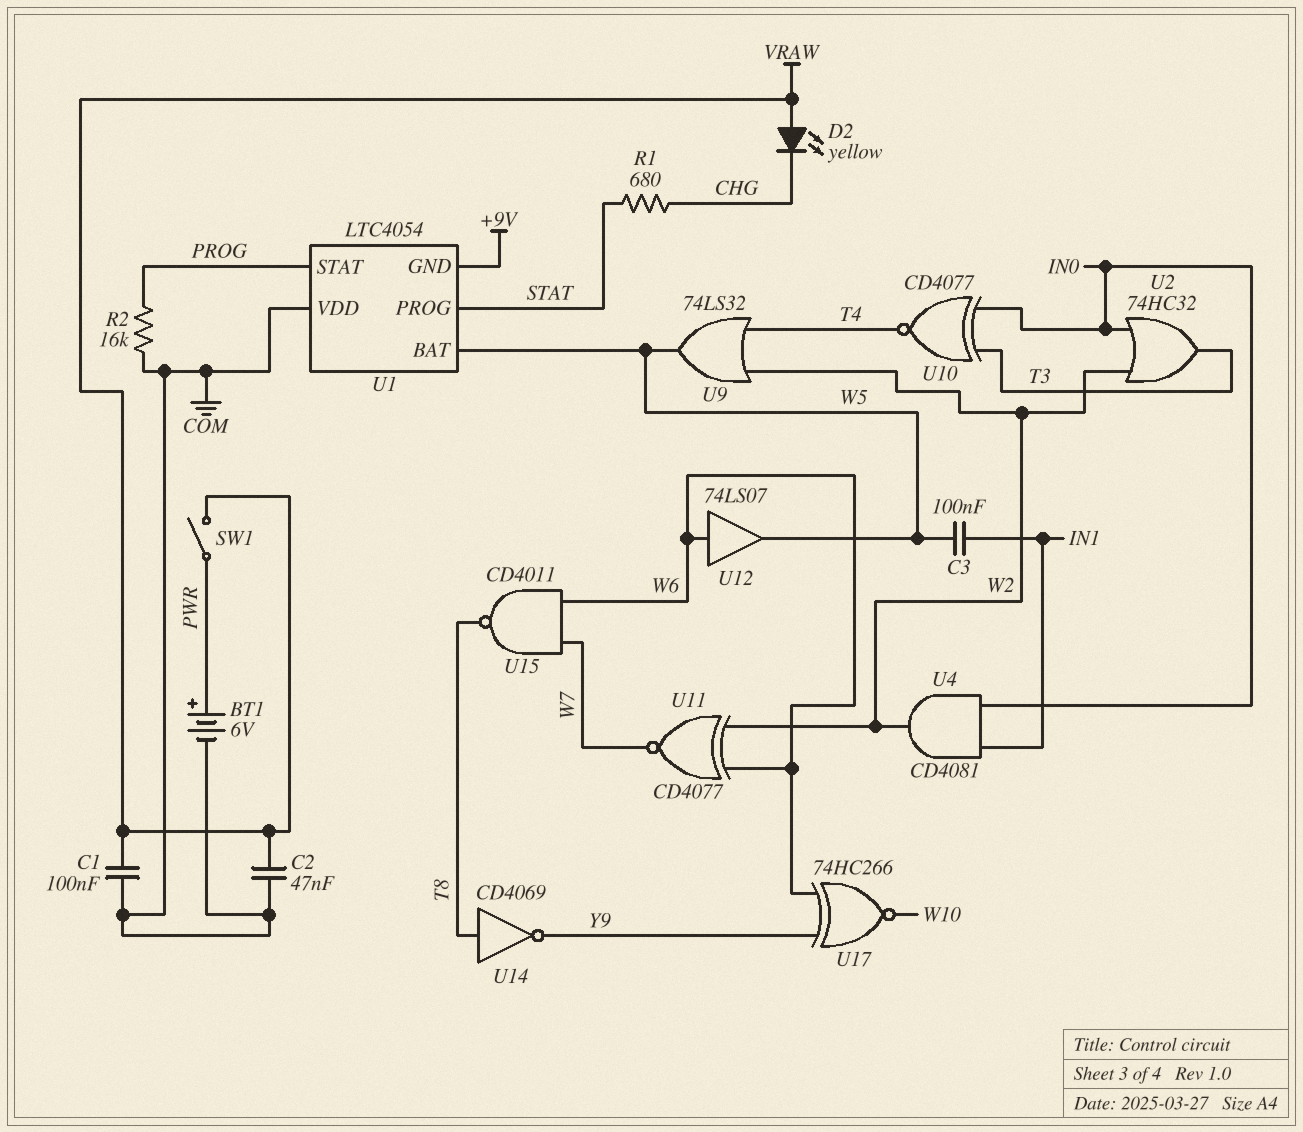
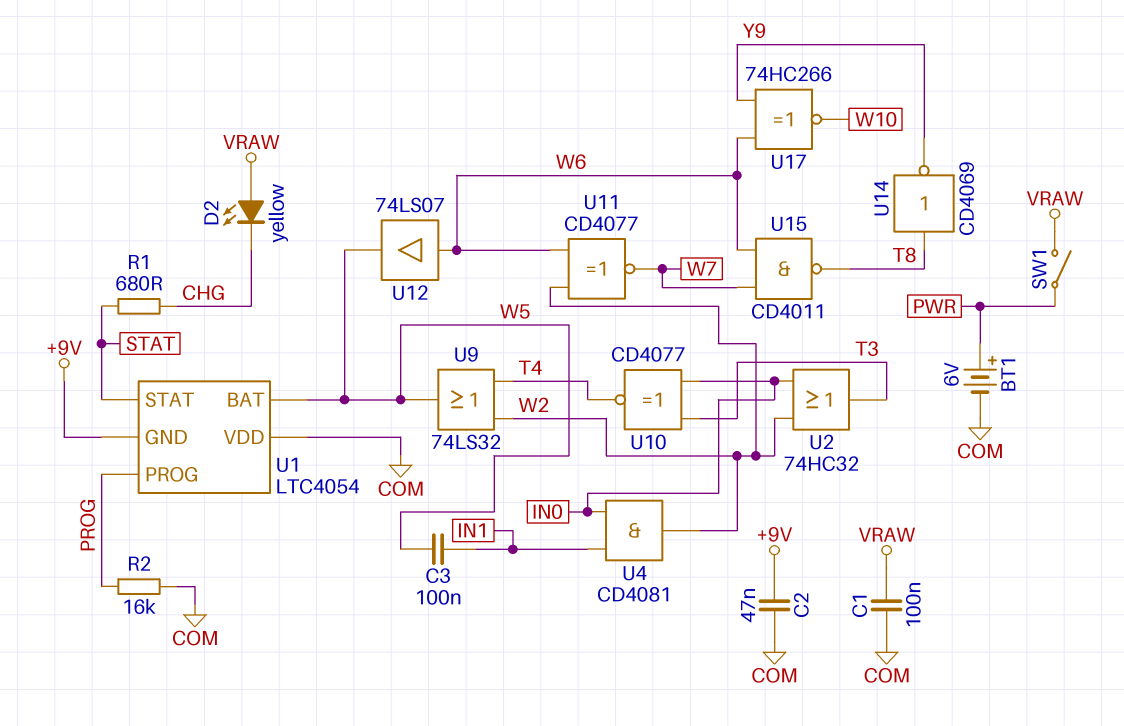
C2: 47nF (COM, VRAW) -> 47nF (+9V, COM)
U1 pin PROG: STAT -> PROG
U1 pin STAT: PROG -> STAT

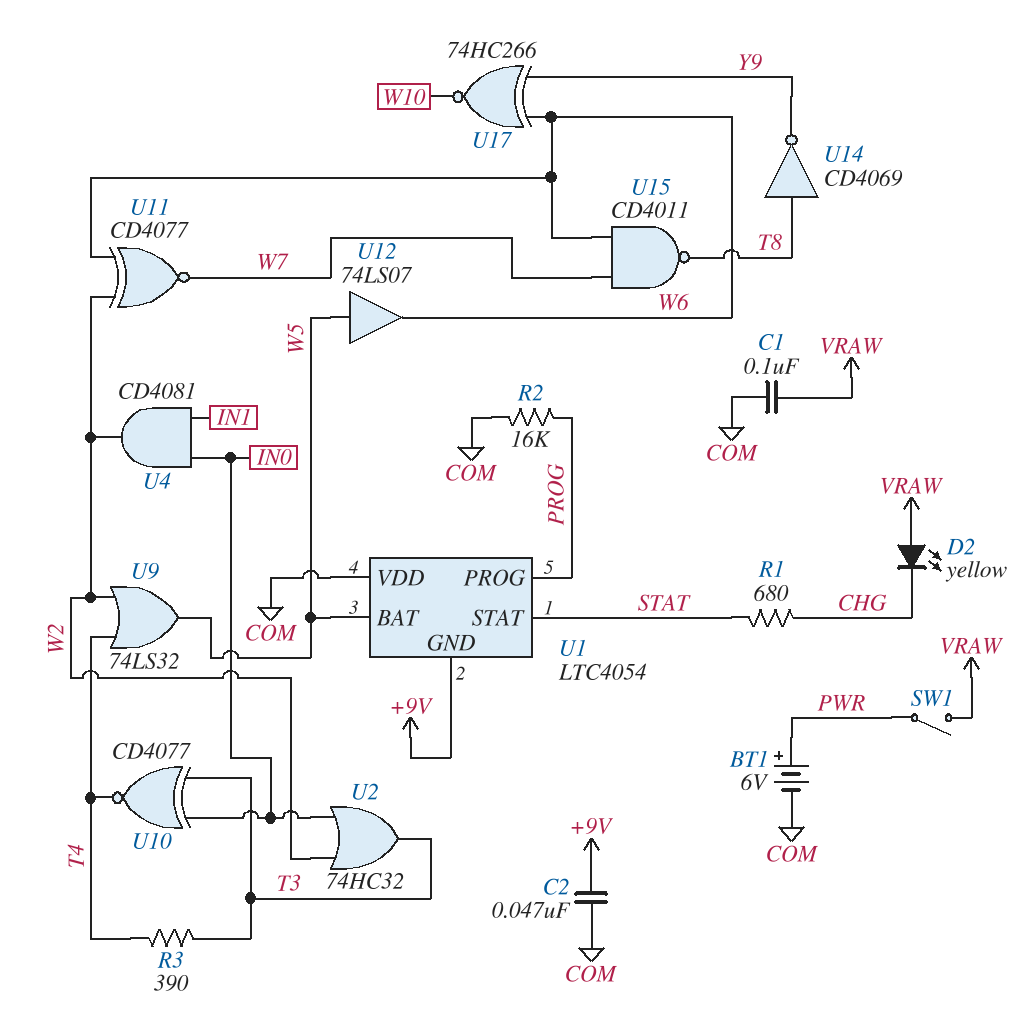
C3: 100nF (IN1, W5) -> none
R3: none -> 390 (T3, T4)
U12: buffer 74LS07 (in W6, out W5) -> buffer 74LS07 (in W5, out W6)

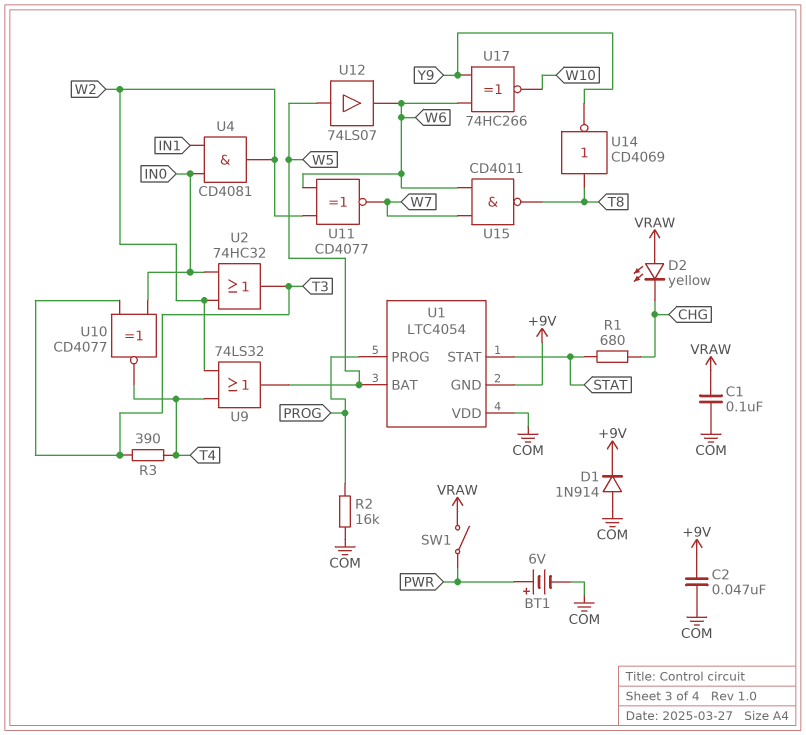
D1: none -> diode 1N914 (A COM, K +9V)

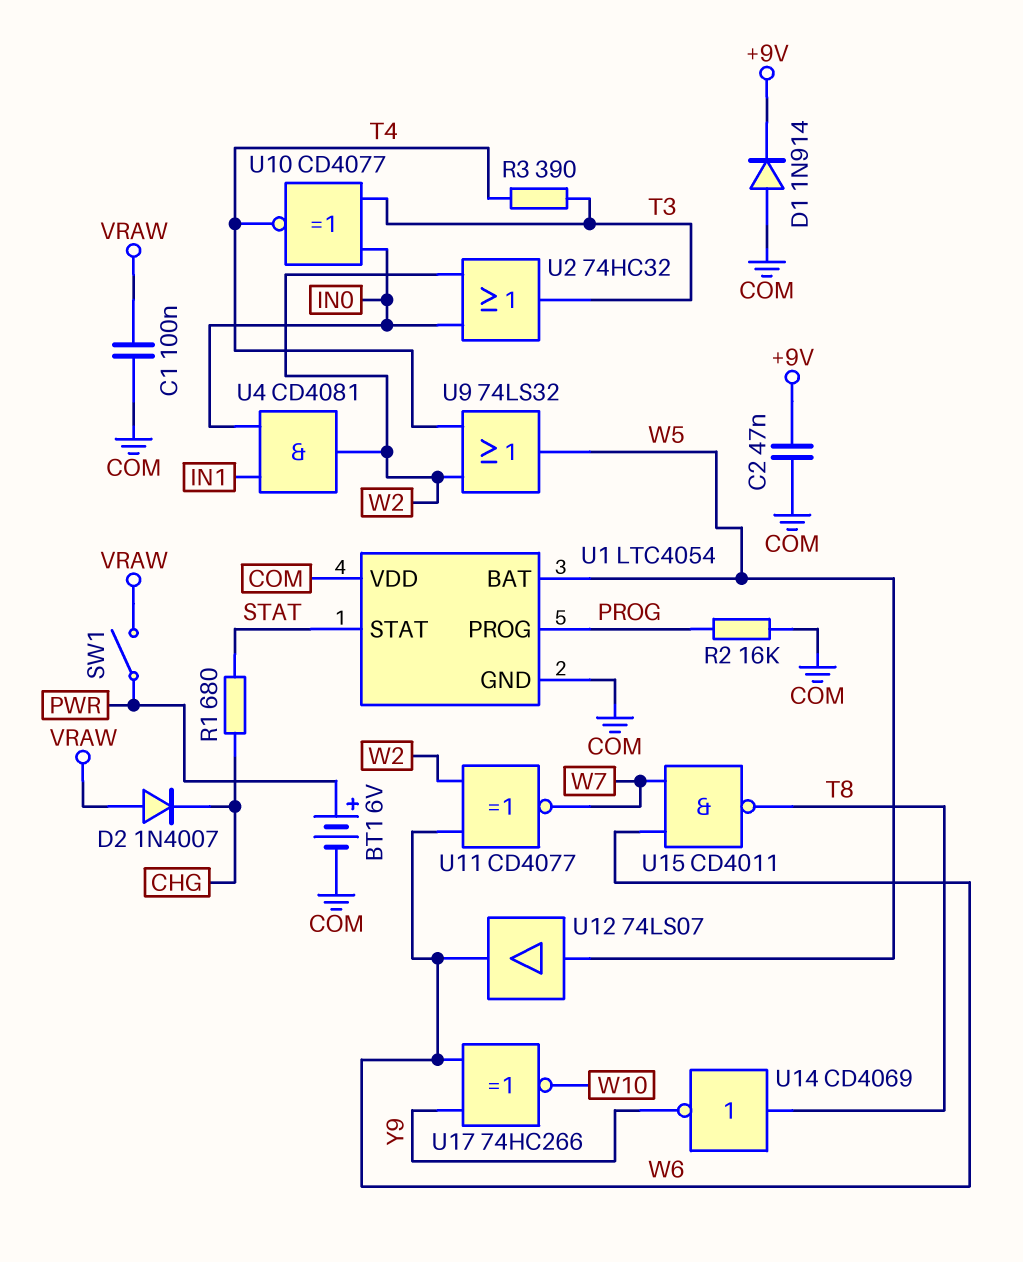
D2: LED yellow (A VRAW, K CHG) -> diode 1N4007 (A VRAW, K CHG)
U1 pin GND: +9V -> COM

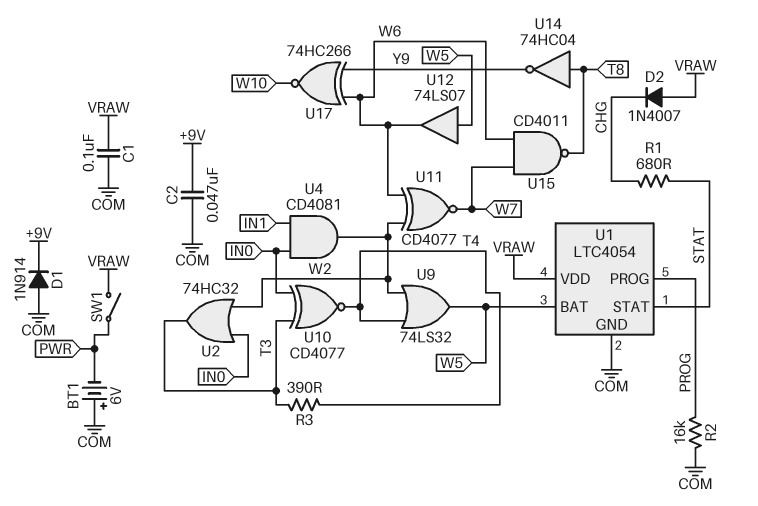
BT1: 6V (plus PWR, minus COM) -> 6V (plus COM, minus PWR)
U1 pin VDD: COM -> VRAW
U14: NOT CD4069 (in T8, out Y9) -> NOT 74HC04 (in T8, out Y9)

